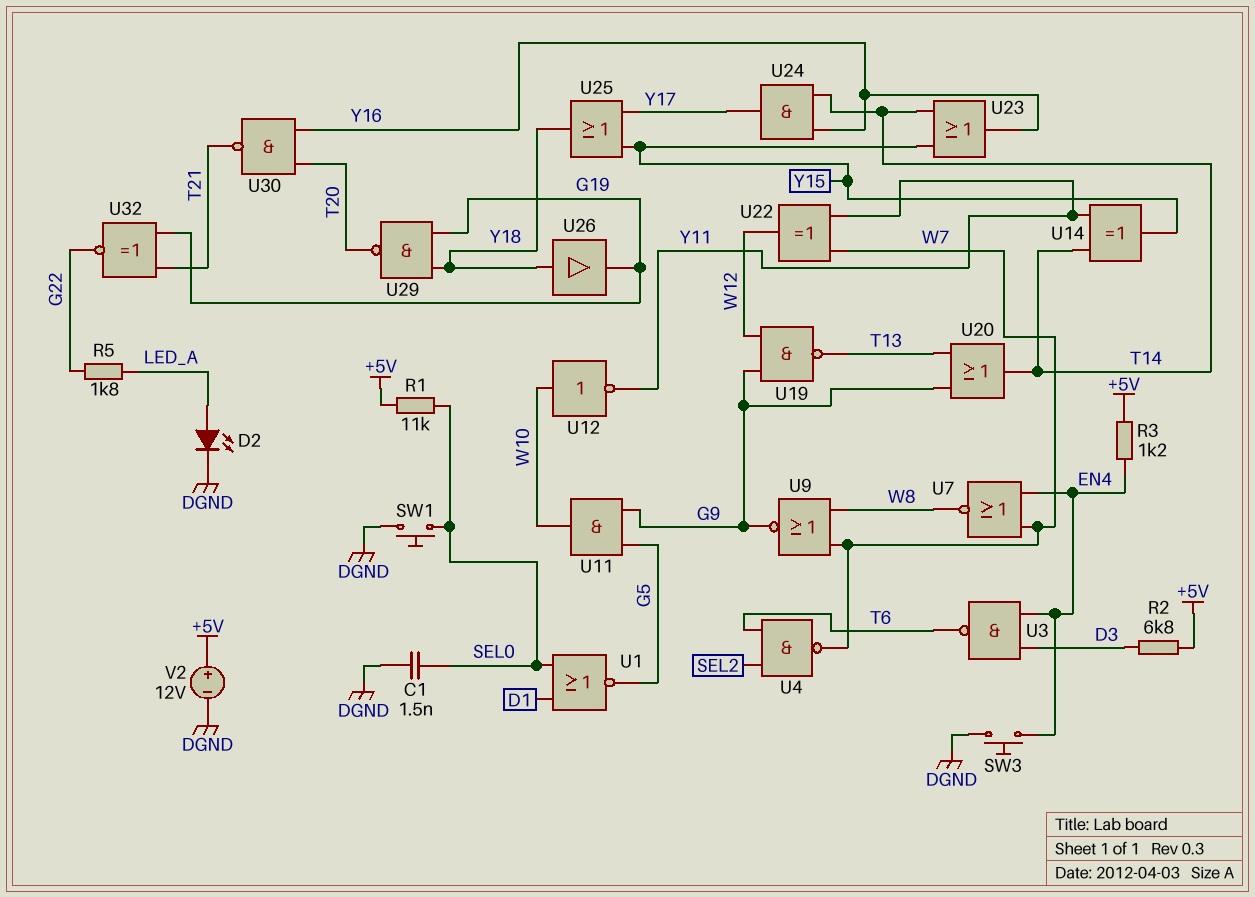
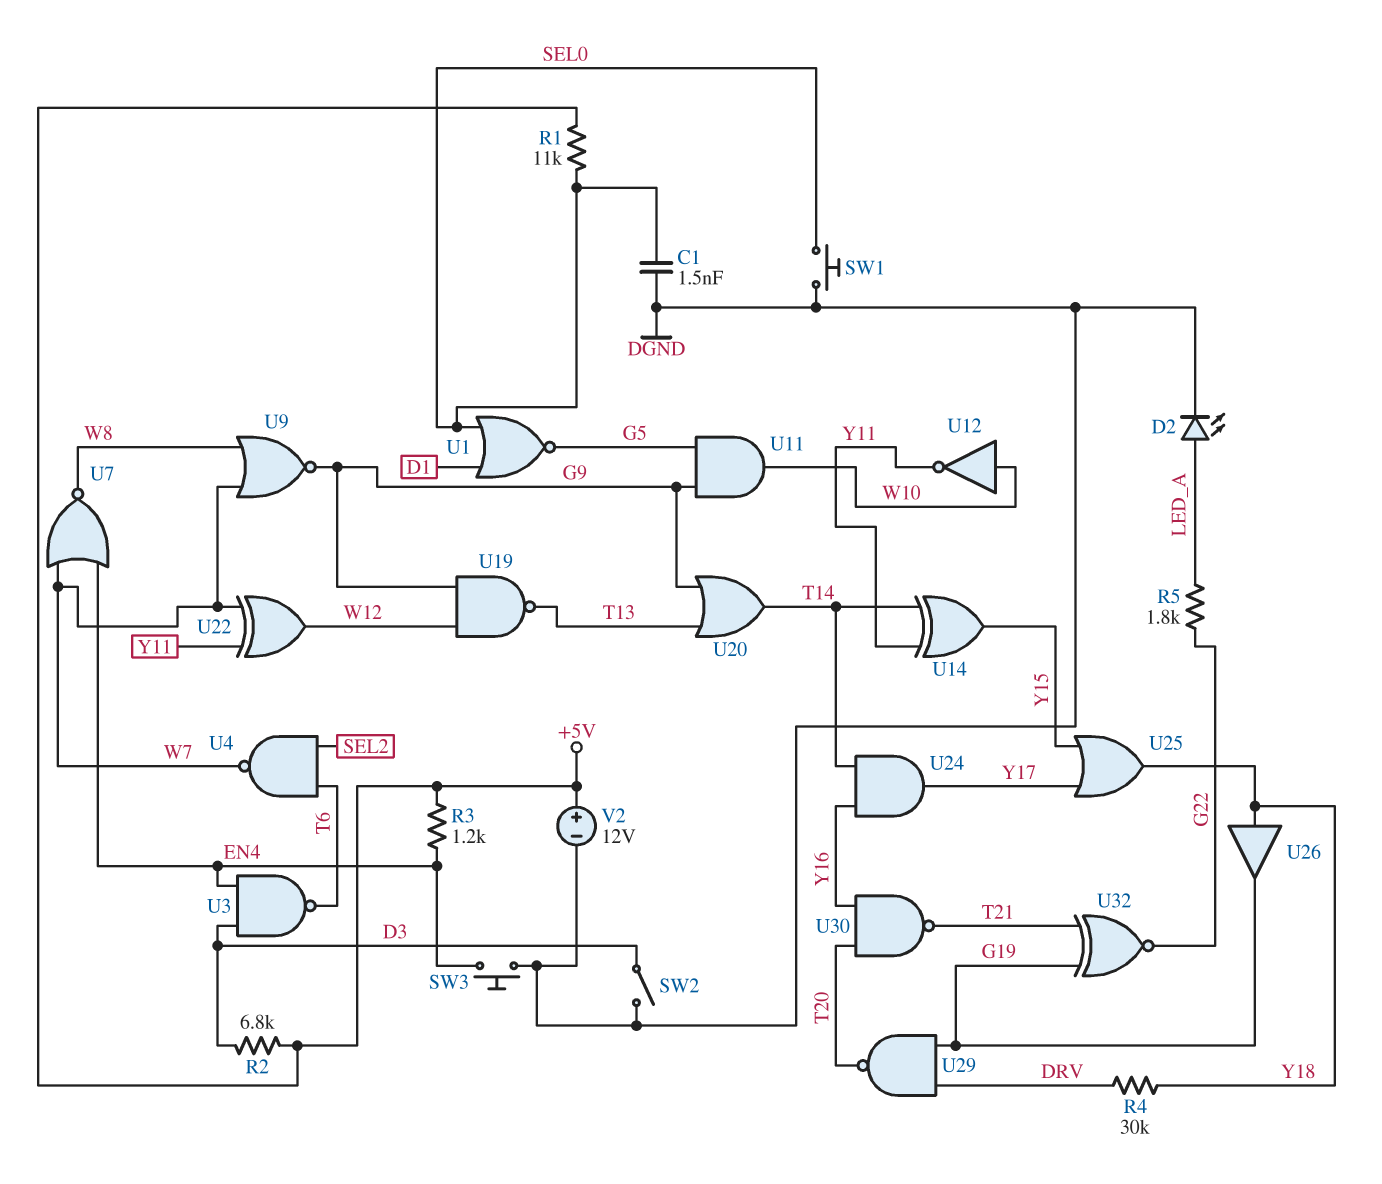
R4: none -> 30k (DRV, Y18)
SW2: none -> switch (D3, DGND)
U23: OR (in T14, in Y15, out Y16) -> none
U29: NAND (in G19, in Y18, out T20) -> NAND (in DRV, in G19, out T20)

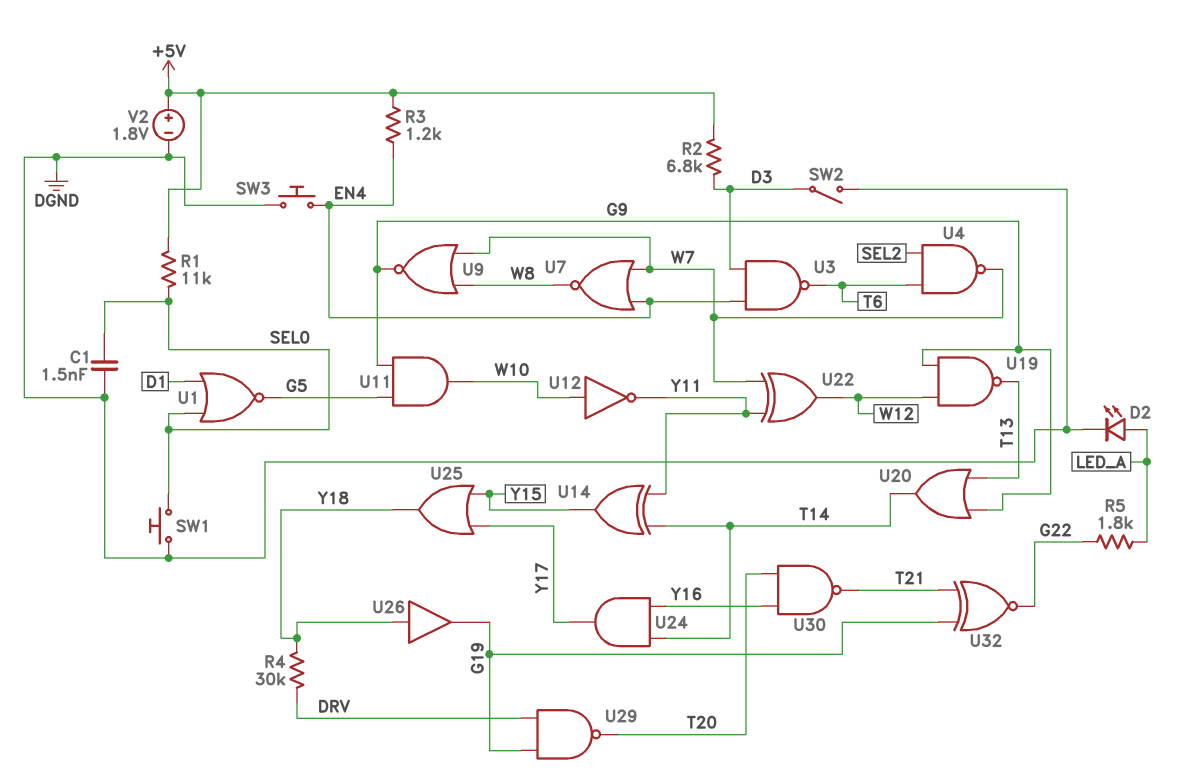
V2: 12V (plus +5V, minus DGND) -> 1.8V (plus +5V, minus DGND)

